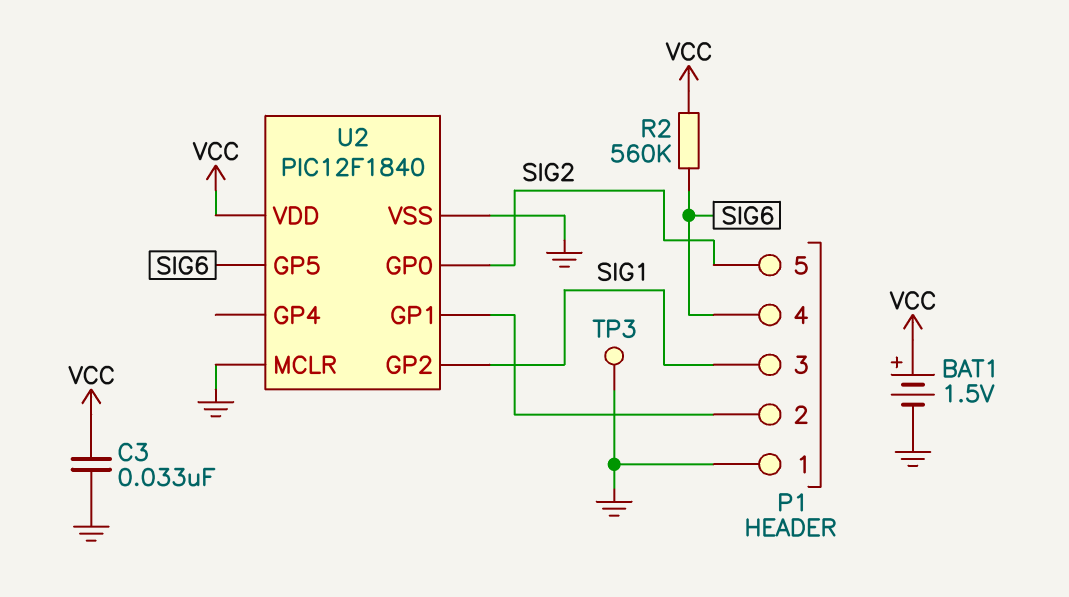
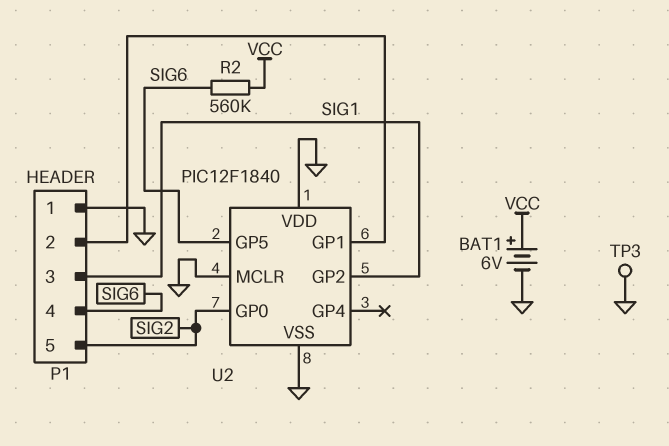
BAT1: 1.5V (plus VCC, minus GND) -> 6V (plus VCC, minus GND)
C3: 33nF (GND, VCC) -> none
U2 pin VDD: VCC -> GND

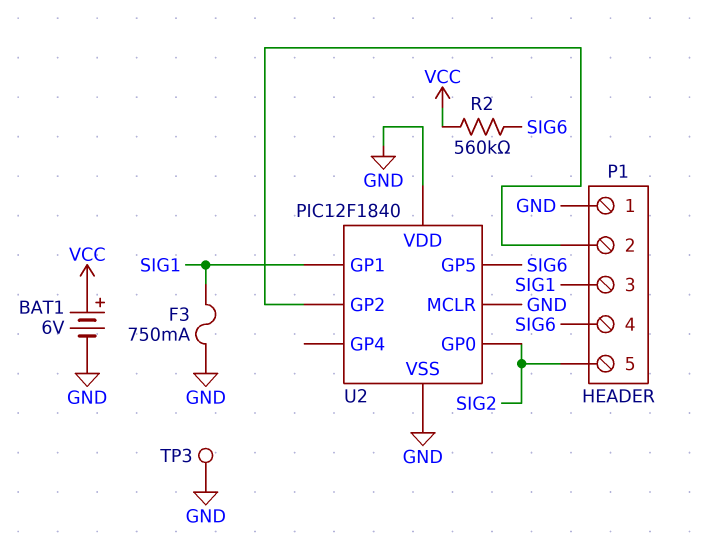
F3: none -> 750mA (GND, SIG1)
U2 pin GP1: P1/2 -> SIG1
U2 pin GP2: SIG1 -> P1/2

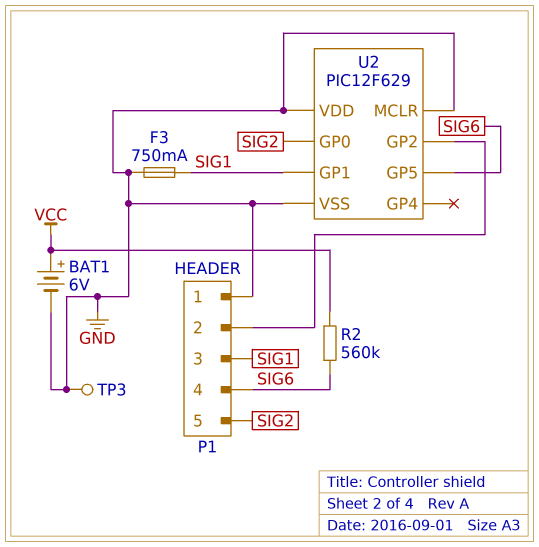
U2: PIC12F1840 -> PIC12F629

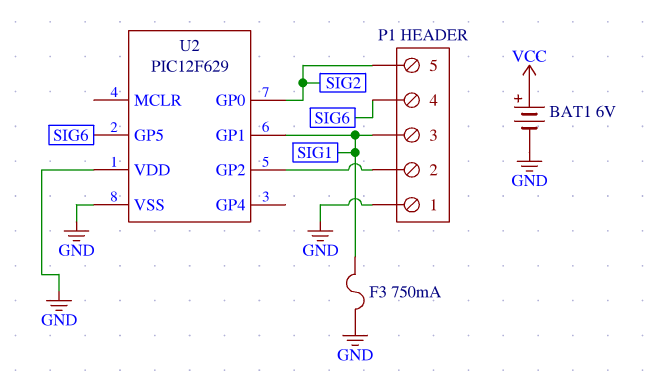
R2: 560k (SIG6, VCC) -> none
TP3: test point (GND) -> none
U2 pin MCLR: GND -> none

